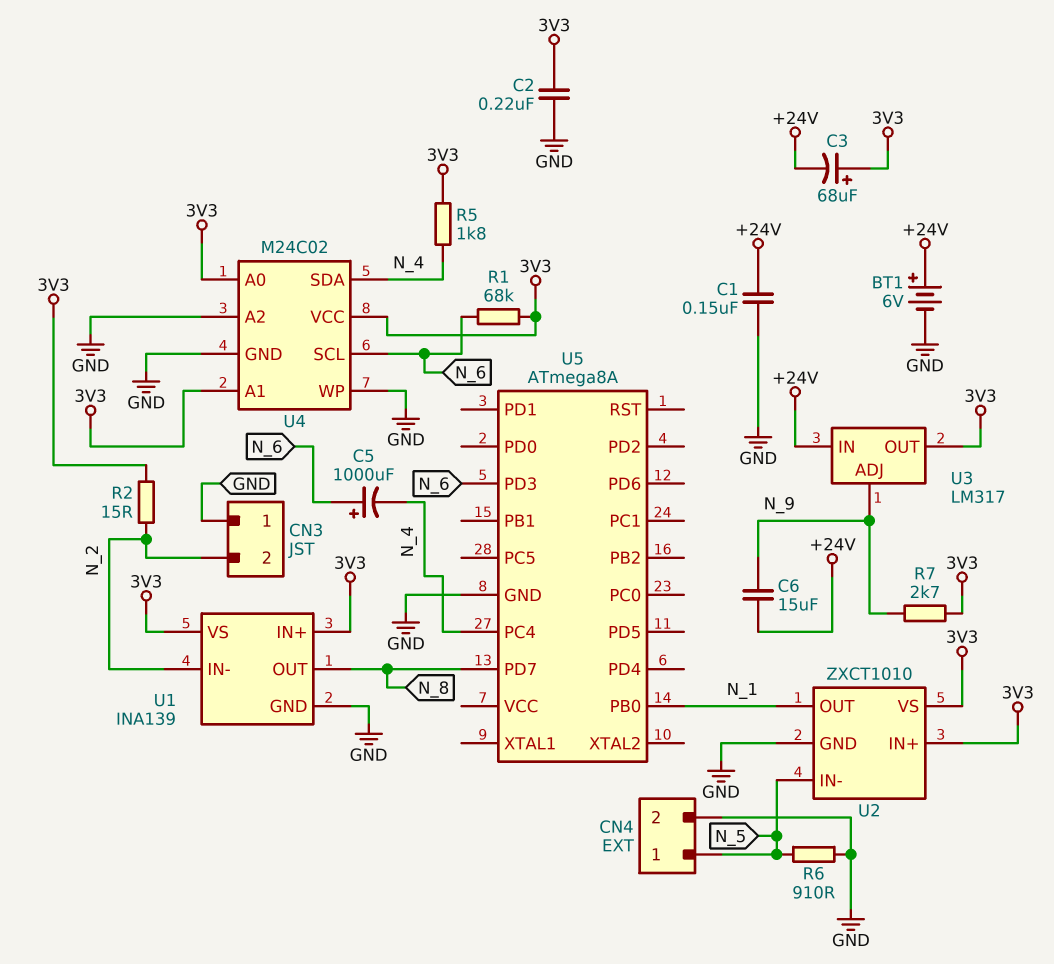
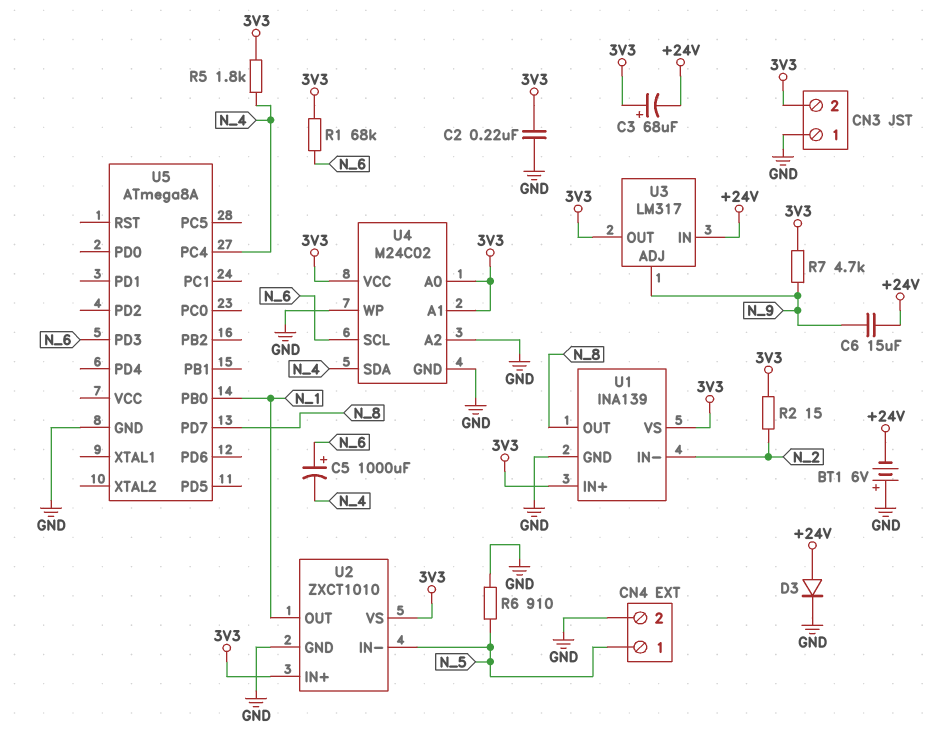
BT1: 6V (plus +24V, minus GND) -> 6V (plus GND, minus +24V)
C1: 150nF (+24V, GND) -> none
CN3 pin 2: N_2 -> 3V3
D3: none -> diode (A +24V, K GND)
R7: 2.7k (3V3, N_9) -> 4.7k (3V3, N_9)

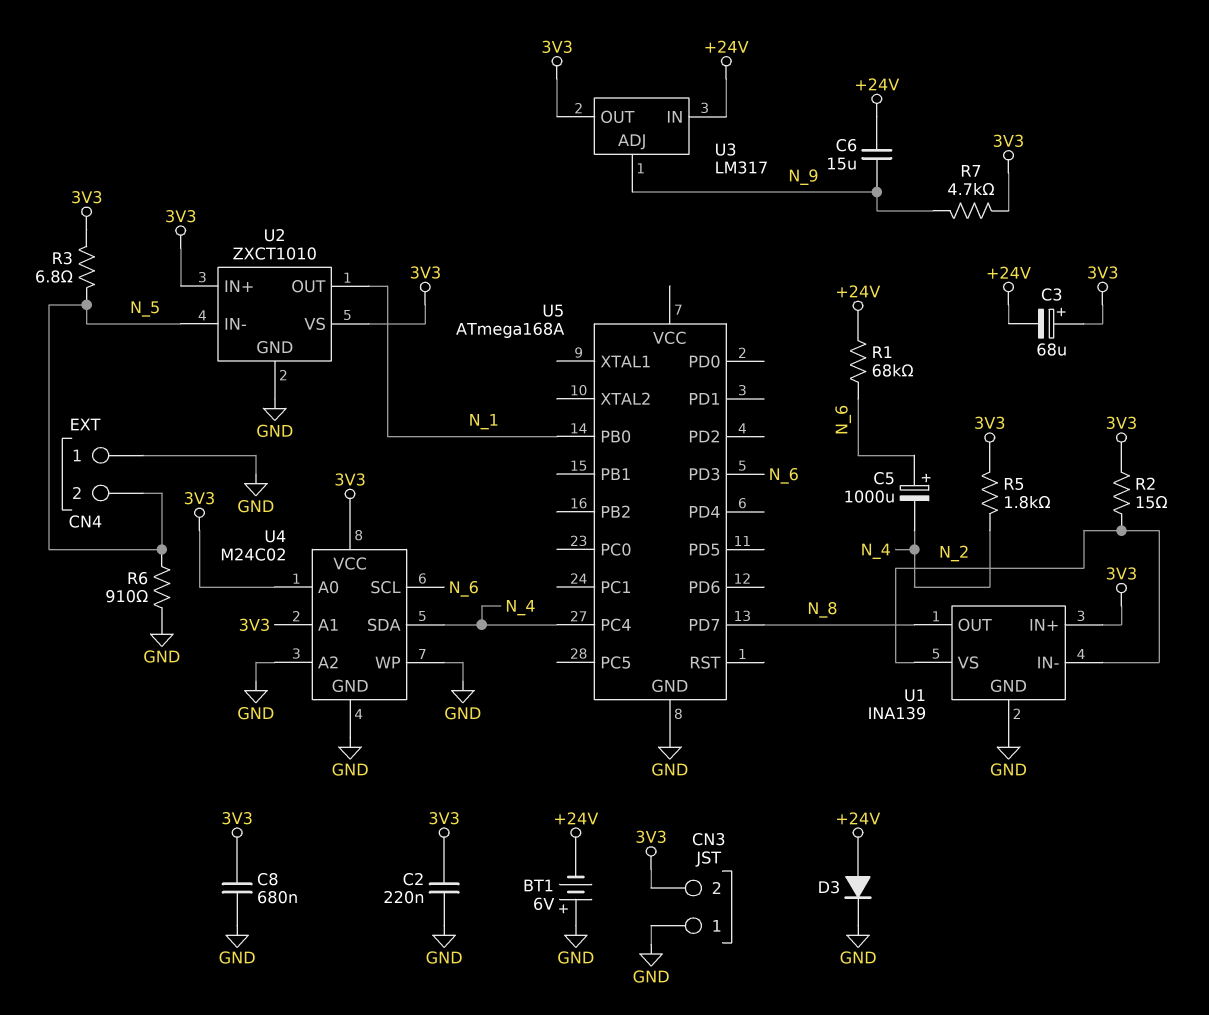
C8: none -> 680nF (3V3, GND)
CN4 pin 1: N_5 -> GND
CN4 pin 2: GND -> N_5
R1: 68k (3V3, N_6) -> 68k (+24V, N_6)
R3: none -> 6.8 (3V3, N_5)
U1 pin VS: 3V3 -> N_2
U5: ATmega8A -> ATmega168A

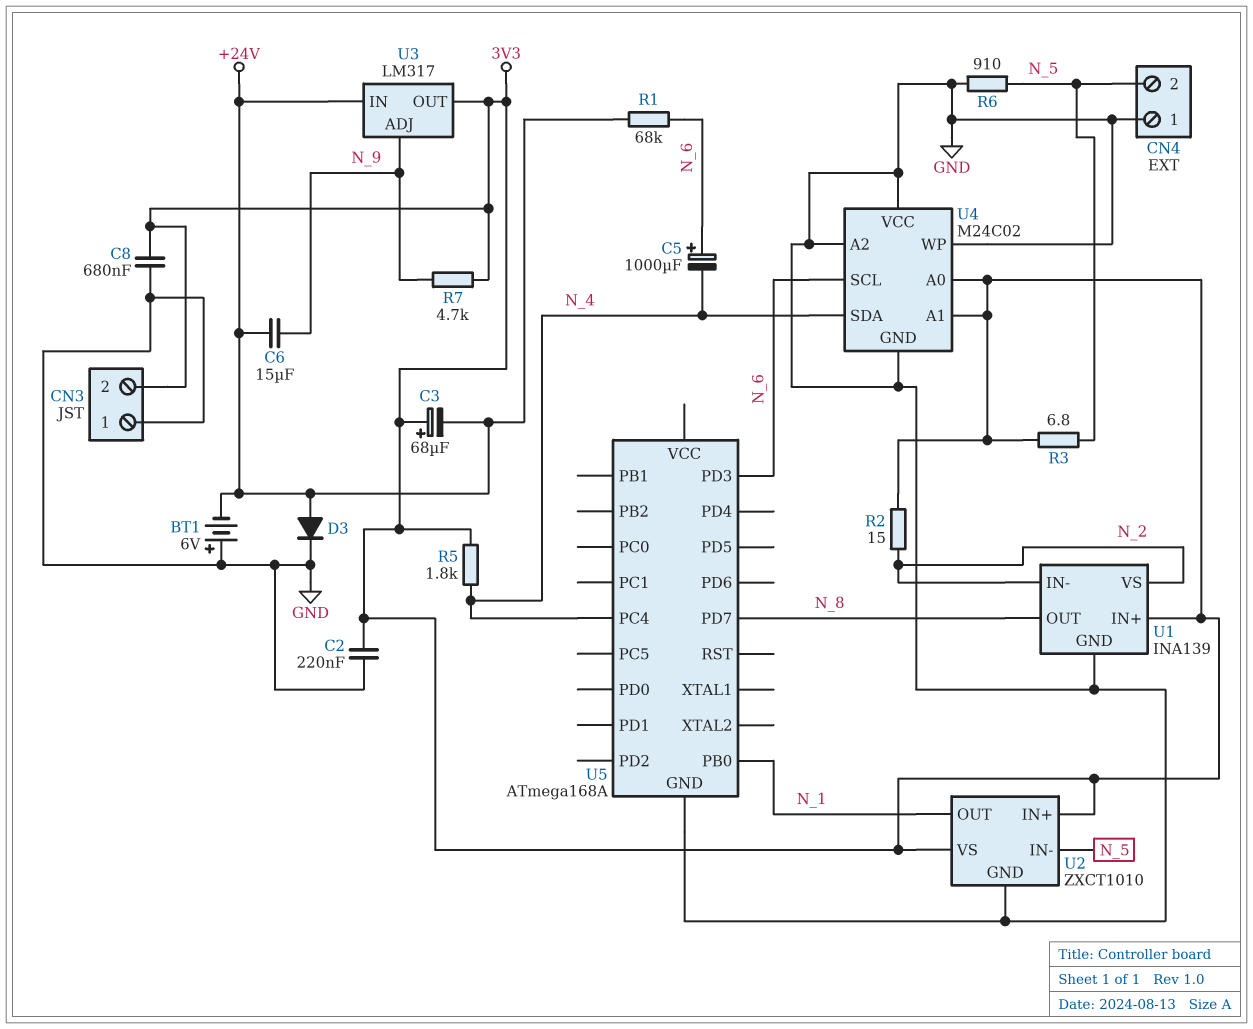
U4 pin VCC: 3V3 -> GND

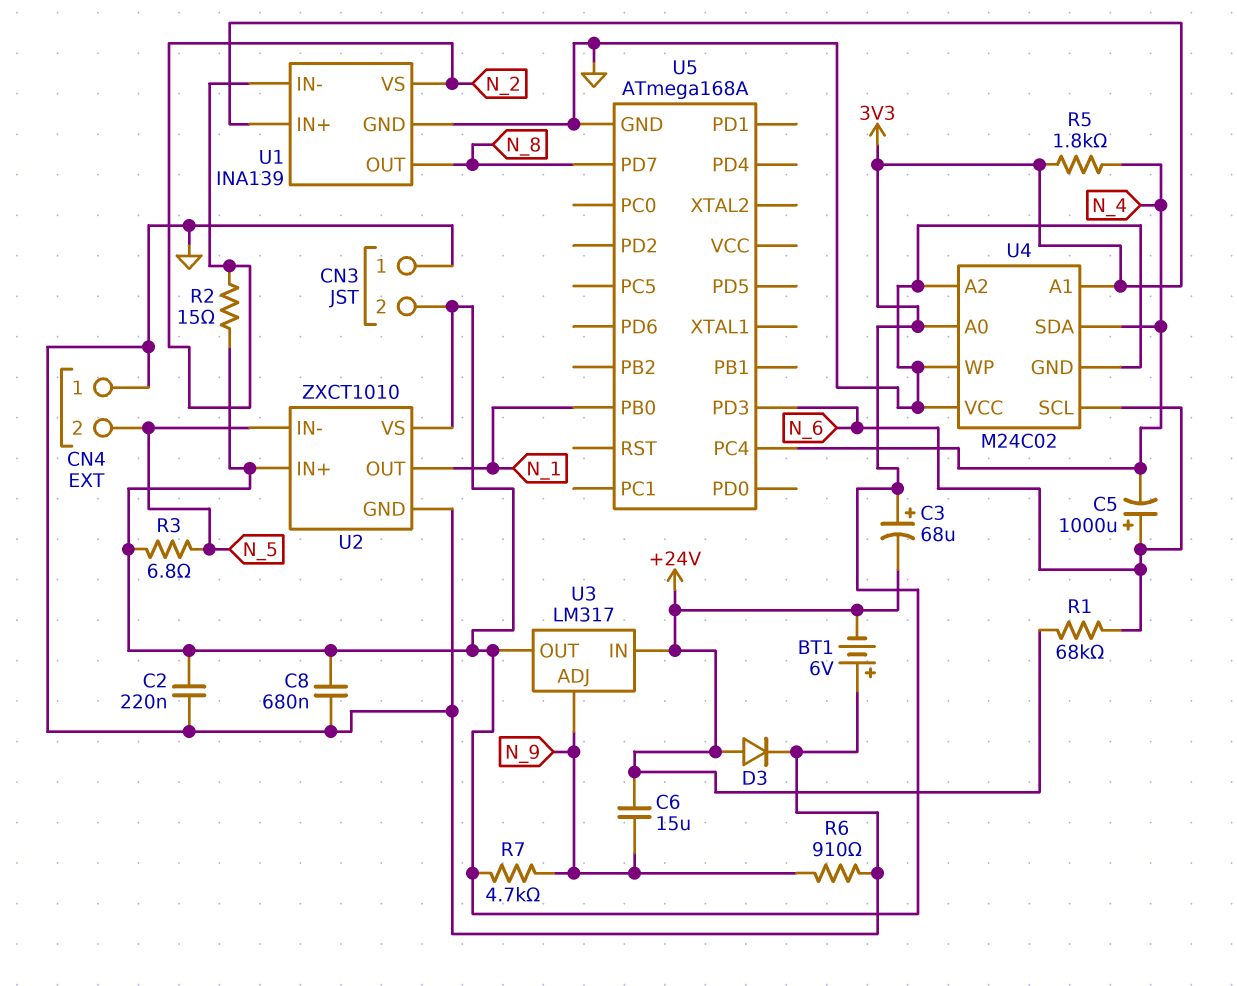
R6: 910 (GND, N_5) -> 910 (GND, N_9)

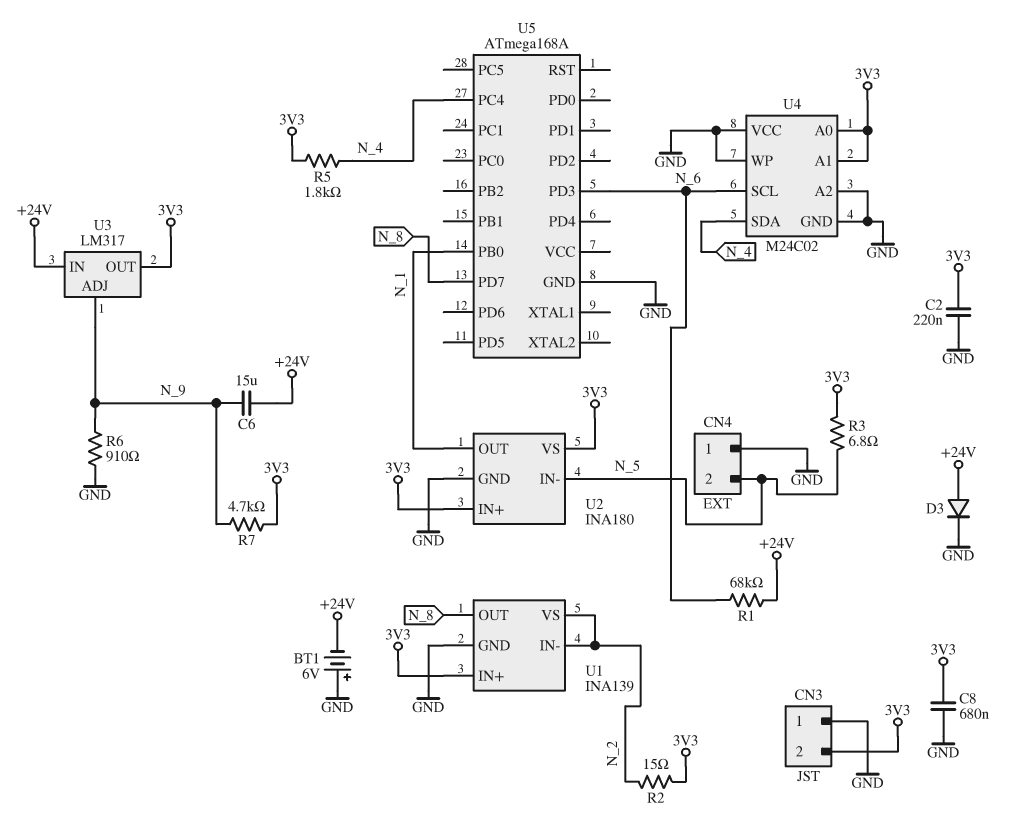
C3: 68uF (plus 3V3, minus +24V) -> none
C5: 1000uF (plus N_6, minus N_4) -> none
U2: ZXCT1010 -> INA180

